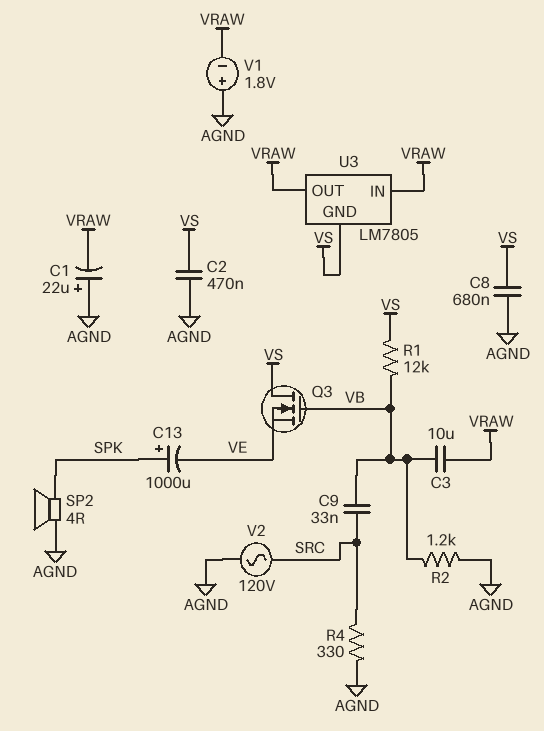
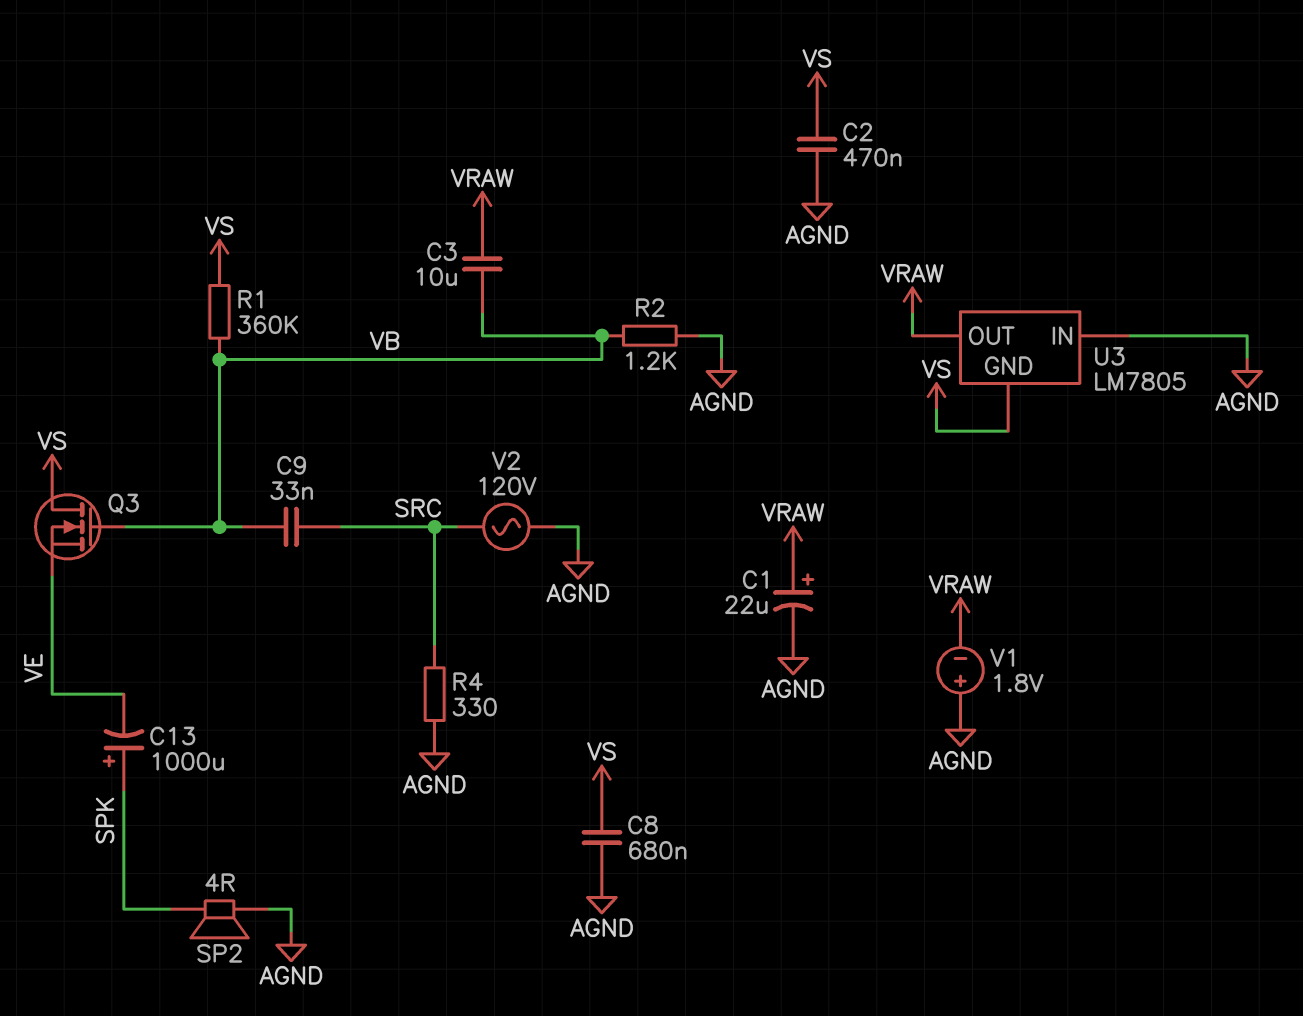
C1: 22uF (plus AGND, minus VRAW) -> 22uF (plus VRAW, minus AGND)
R1: 12k (VB, VS) -> 360k (VB, VS)
U3 pin IN: VRAW -> AGND

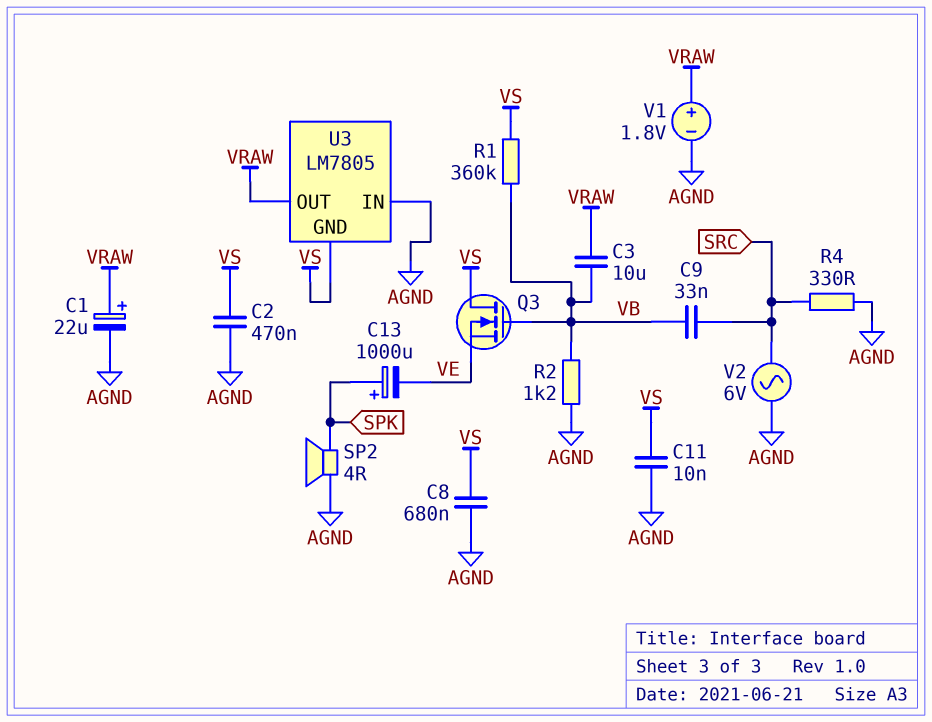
C11: none -> 10nF (AGND, VS)
V1: 1.8V (plus AGND, minus VRAW) -> 1.8V (plus VRAW, minus AGND)
V2: AC 120V (AGND, SRC) -> AC 6V (AGND, SRC)

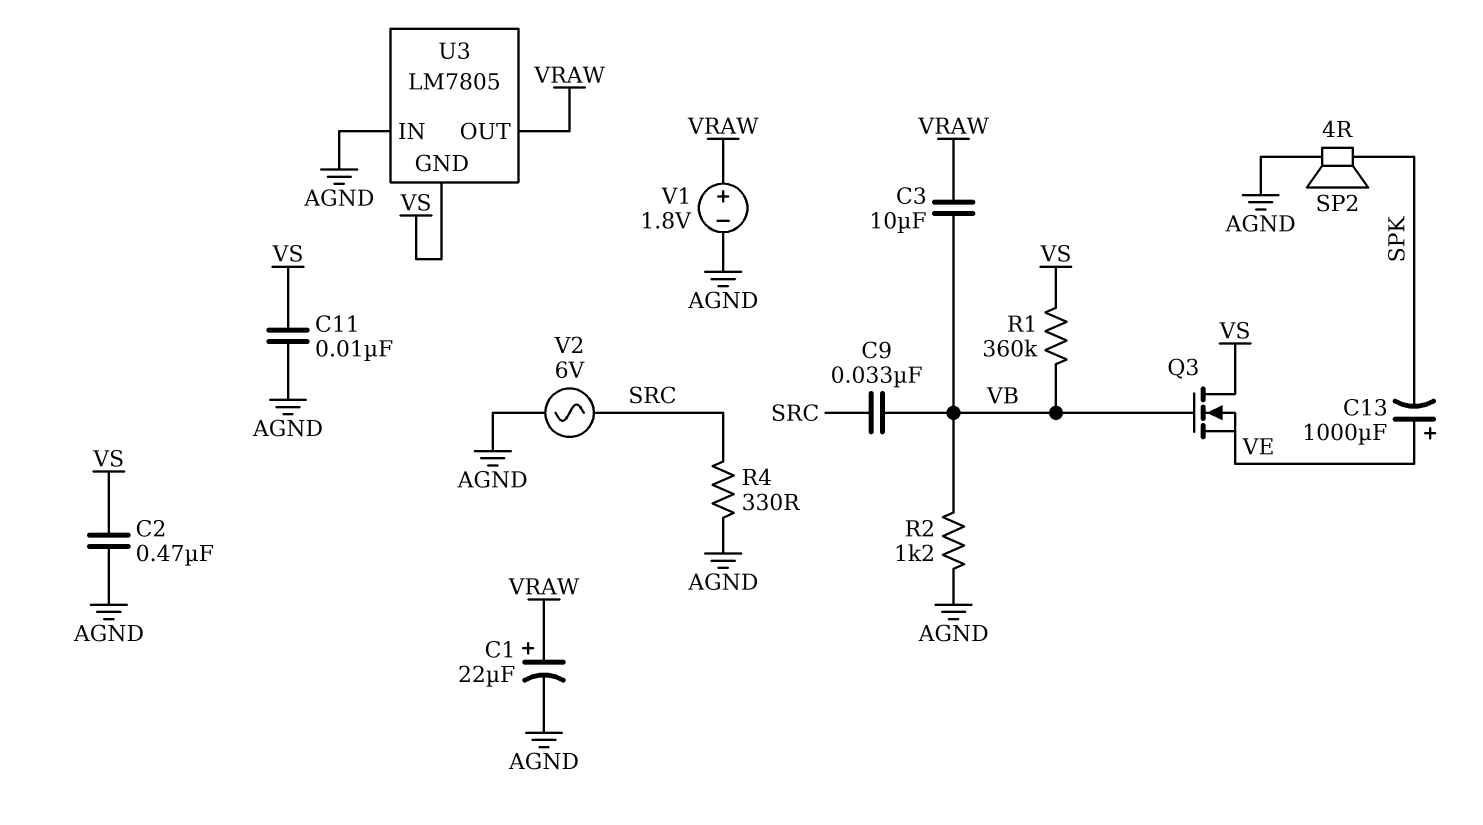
C8: 680nF (AGND, VS) -> none
C13: 1000uF (plus SPK, minus VE) -> 1000uF (plus VE, minus SPK)

